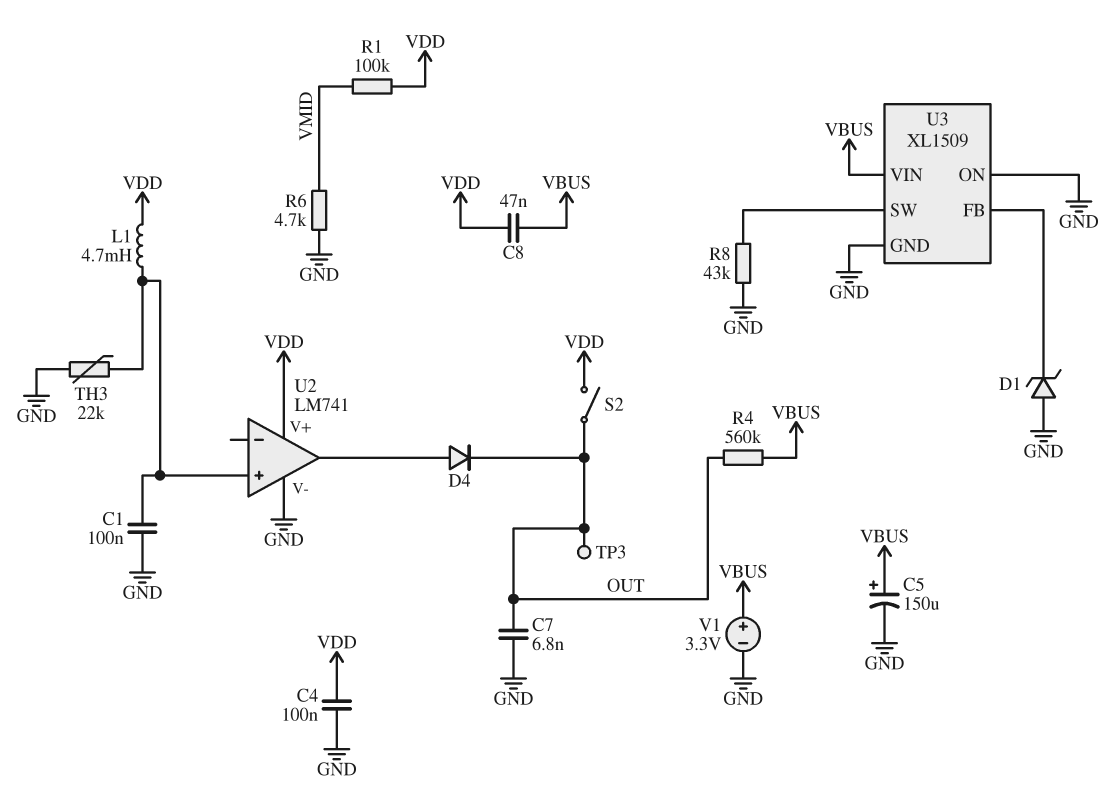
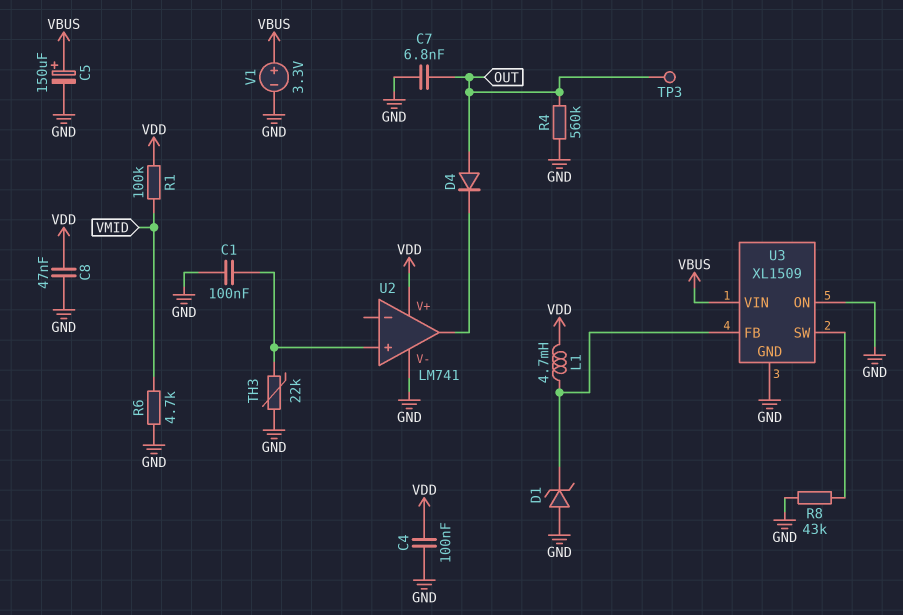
C8: 47nF (VBUS, VDD) -> 47nF (GND, VDD)
D4: diode (A U2/out, K OUT) -> diode (A OUT, K U2/out)
L1: 4.7mH (U2/in+, VDD) -> 4.7mH (U3/FB, VDD)
R4: 560k (OUT, VBUS) -> 560k (GND, OUT)
S2: switch (OUT, VDD) -> none

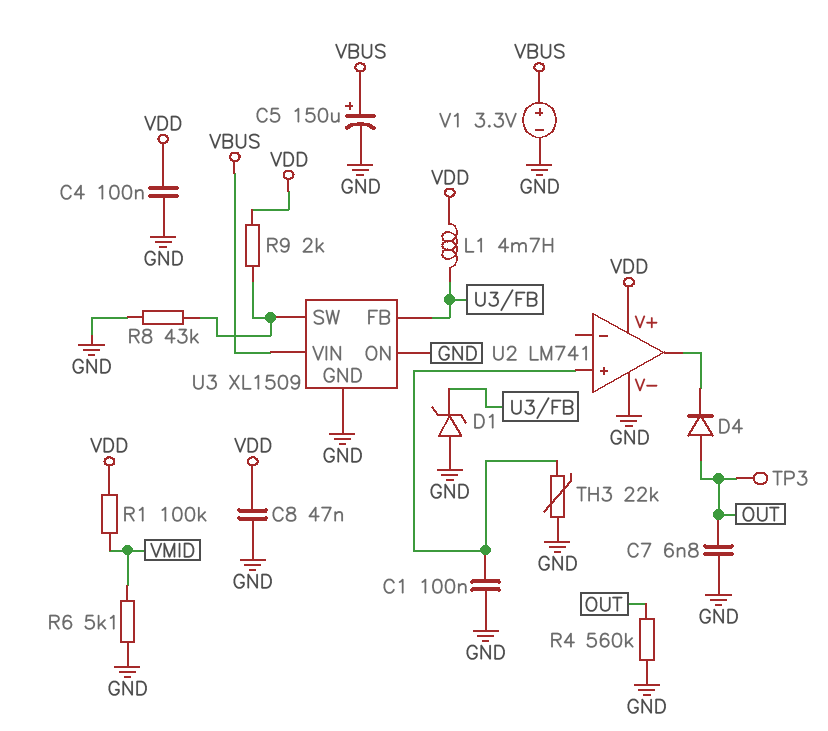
R6: 4.7k (GND, VMID) -> 5.1k (GND, VMID)
R9: none -> 2k (U3/SW, VDD)

